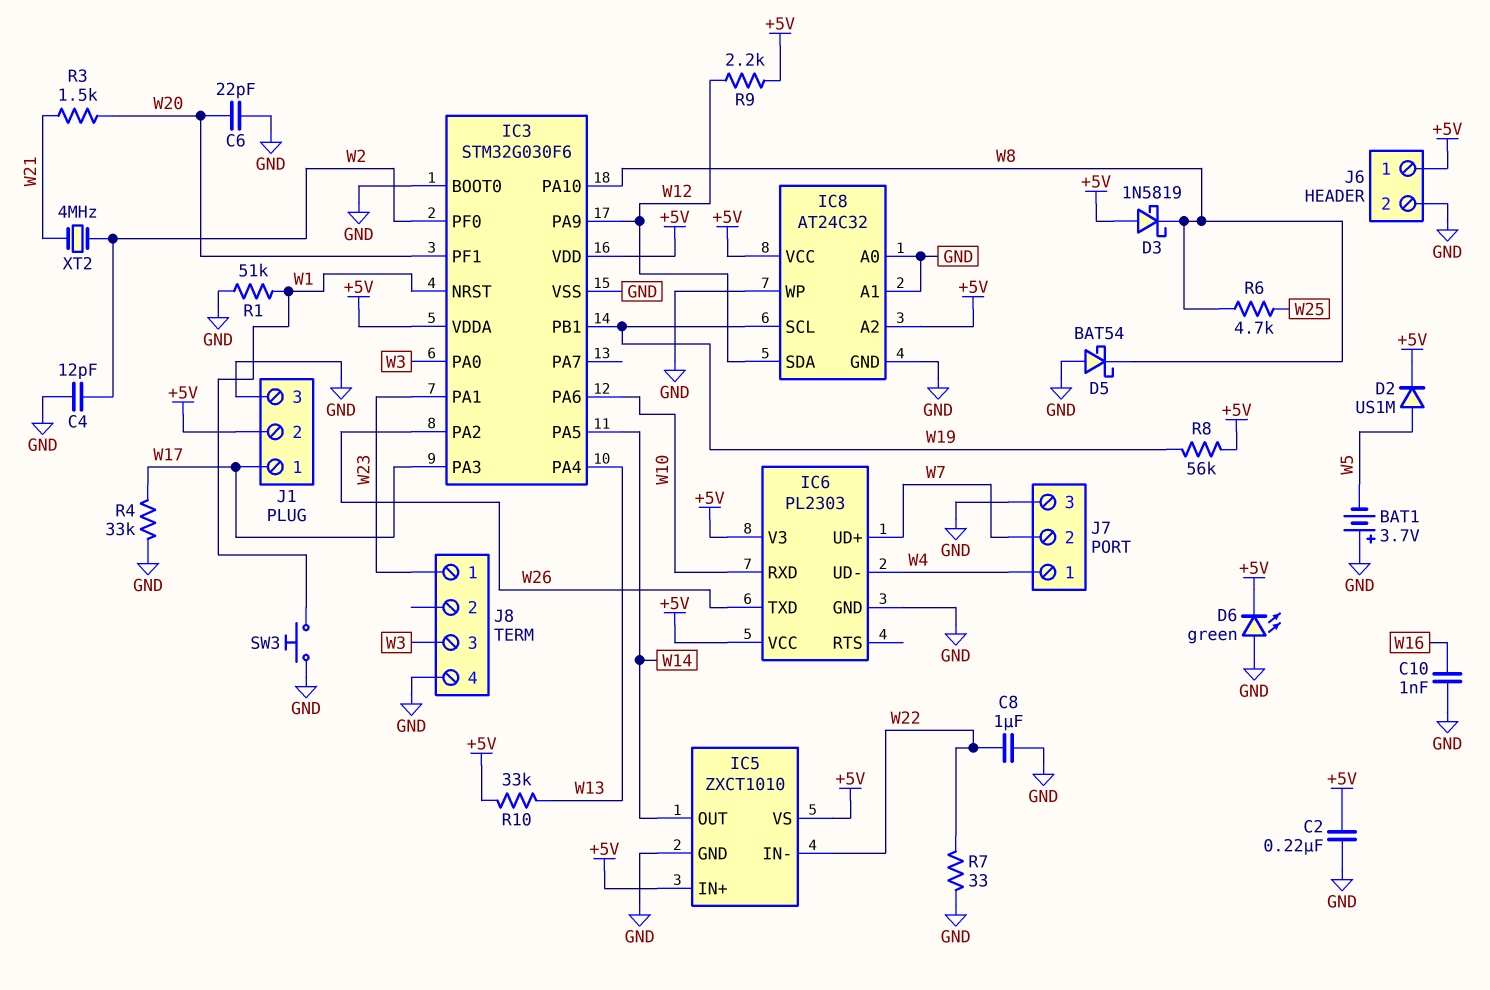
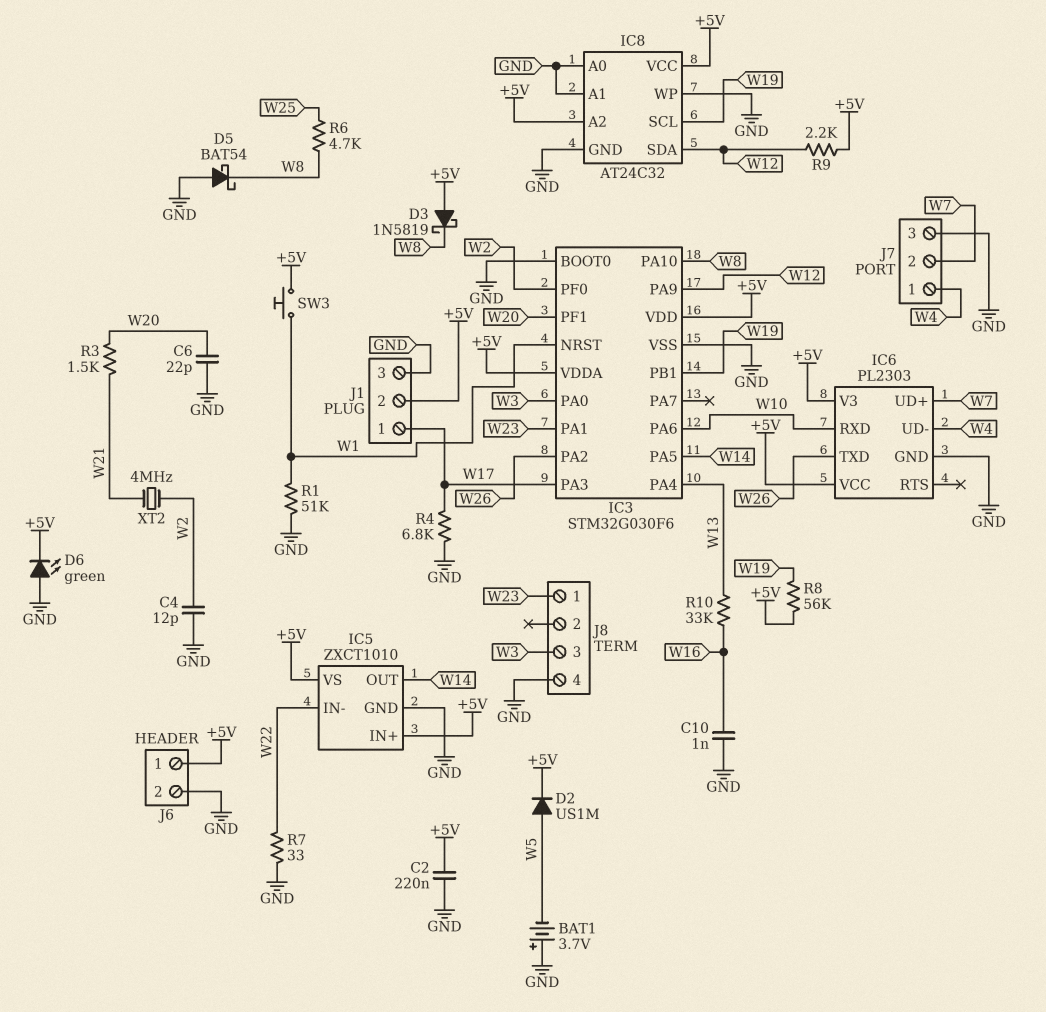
C8: 1uF (GND, W22) -> none
R4: 33k (GND, W17) -> 6.8k (GND, W17)
R10: 33k (+5V, W13) -> 33k (W13, W16)
SW3: button (GND, W1) -> button (+5V, W1)

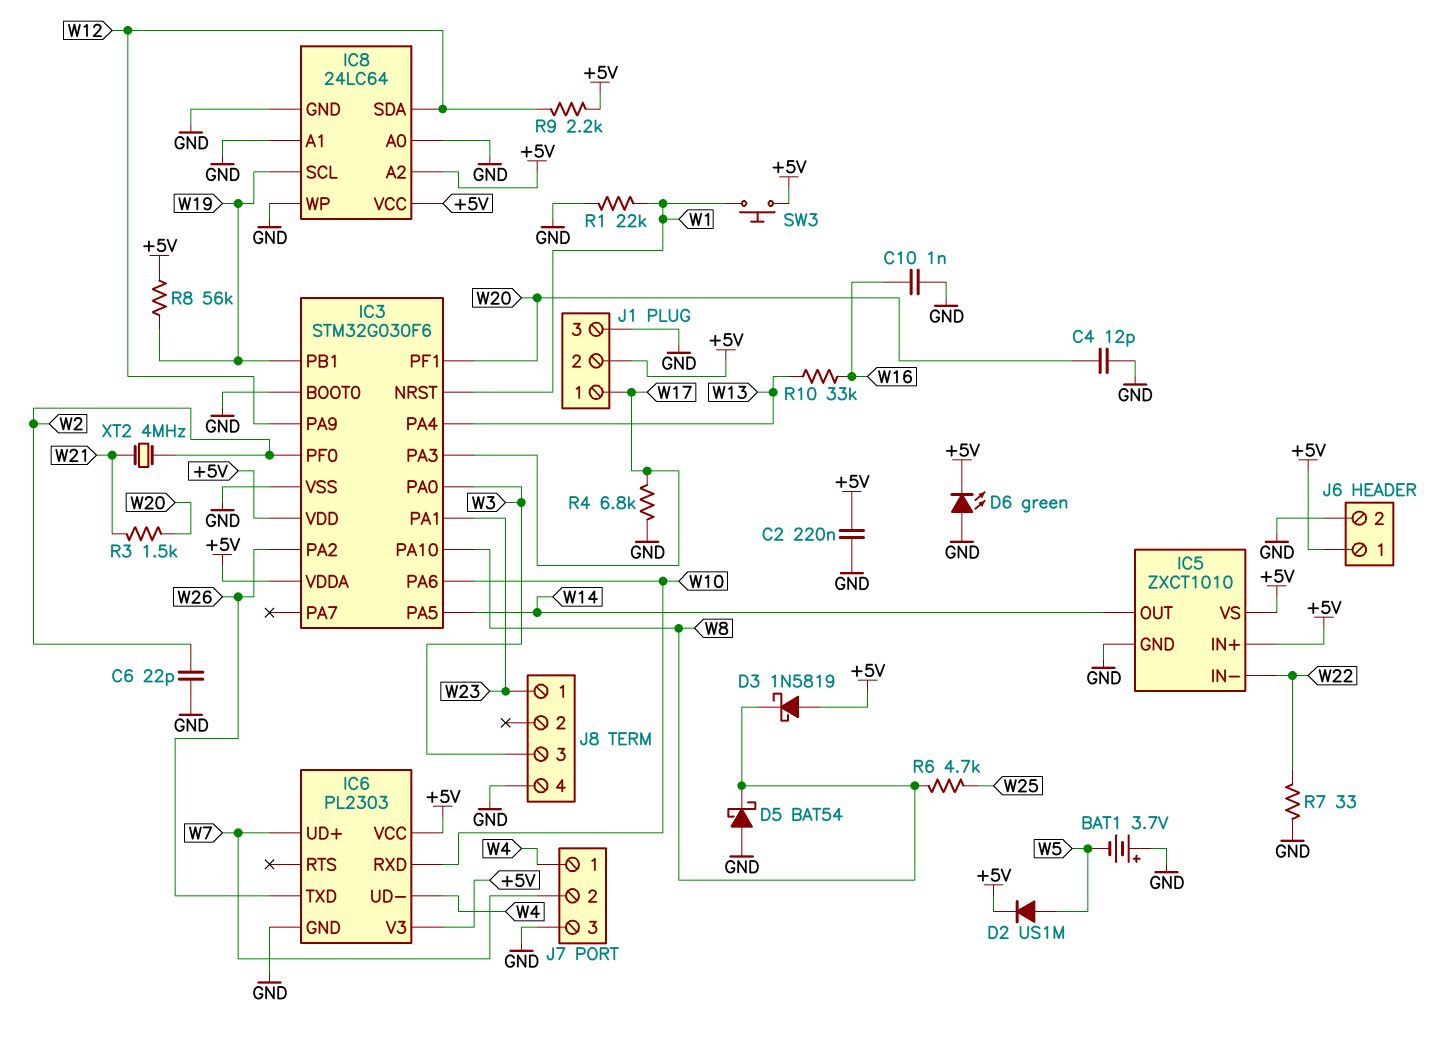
C4: 12pF (GND, W2) -> 12pF (GND, W20)
C6: 22pF (GND, W20) -> 22pF (GND, W2)
IC8: AT24C32 -> 24LC64
R1: 51k (GND, W1) -> 22k (GND, W1)

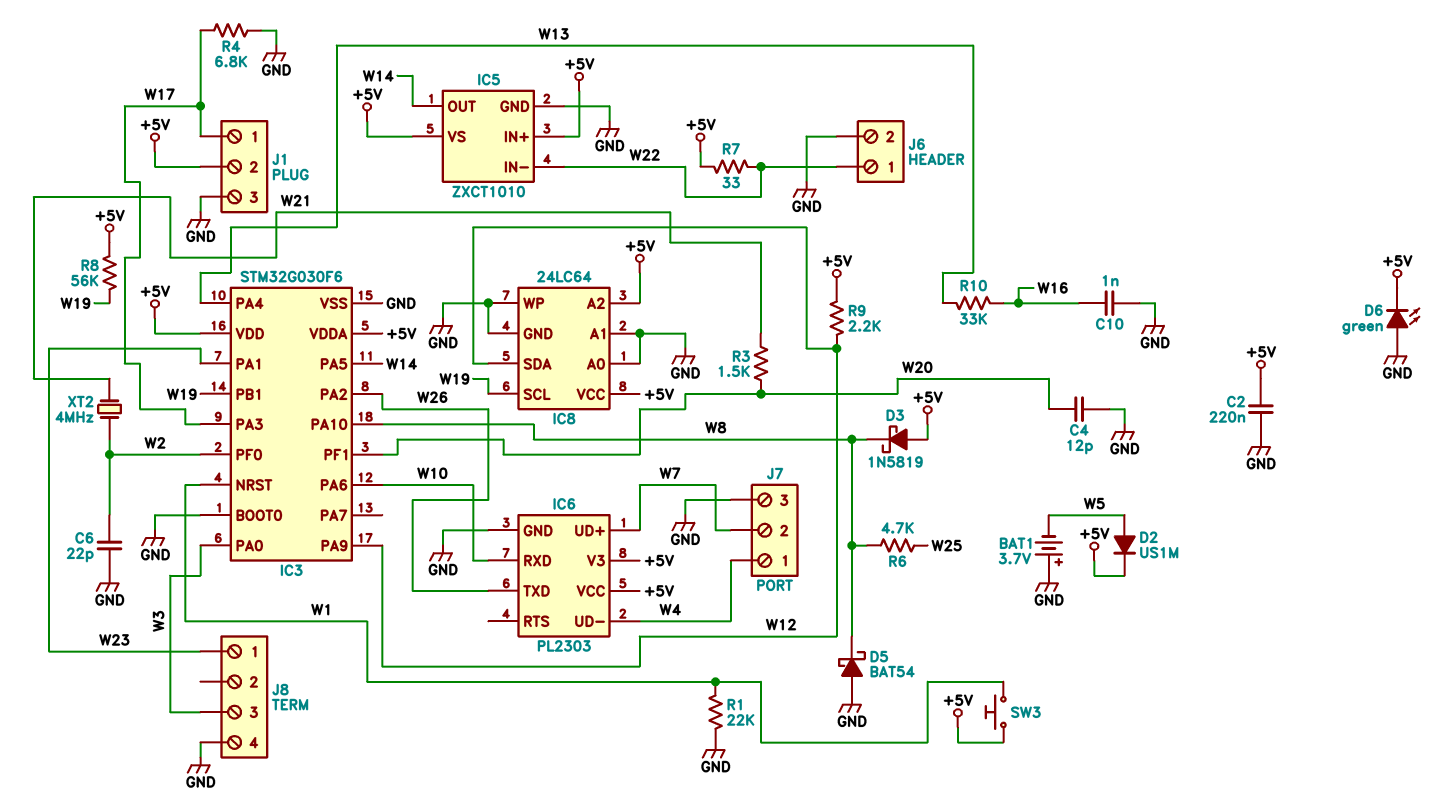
J6 pin 1: +5V -> W22
R7: 33 (GND, W22) -> 33 (+5V, W22)

